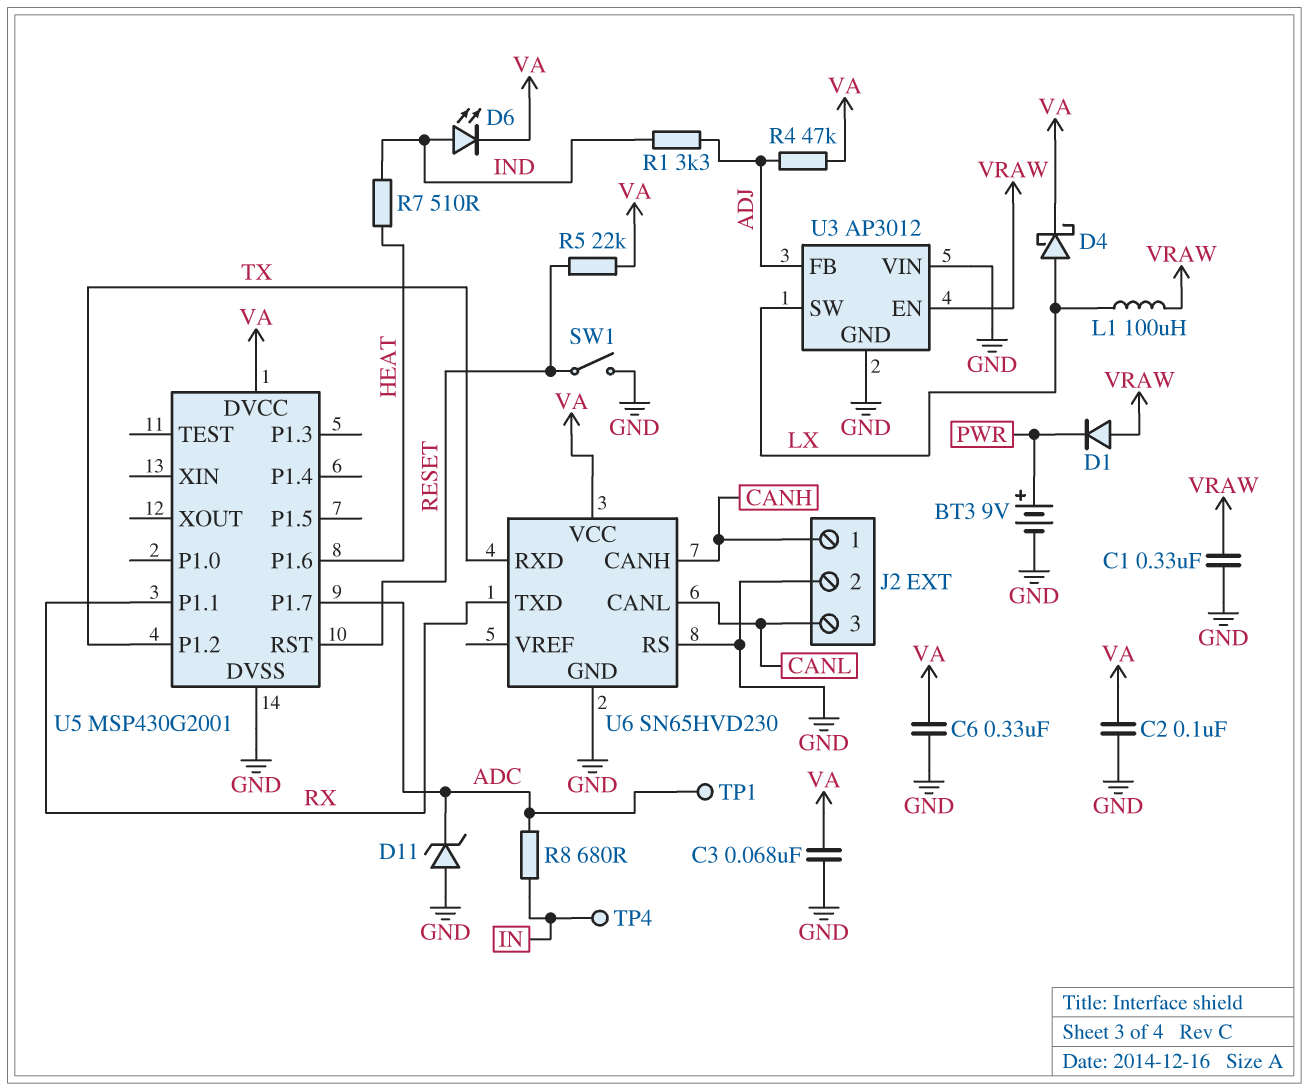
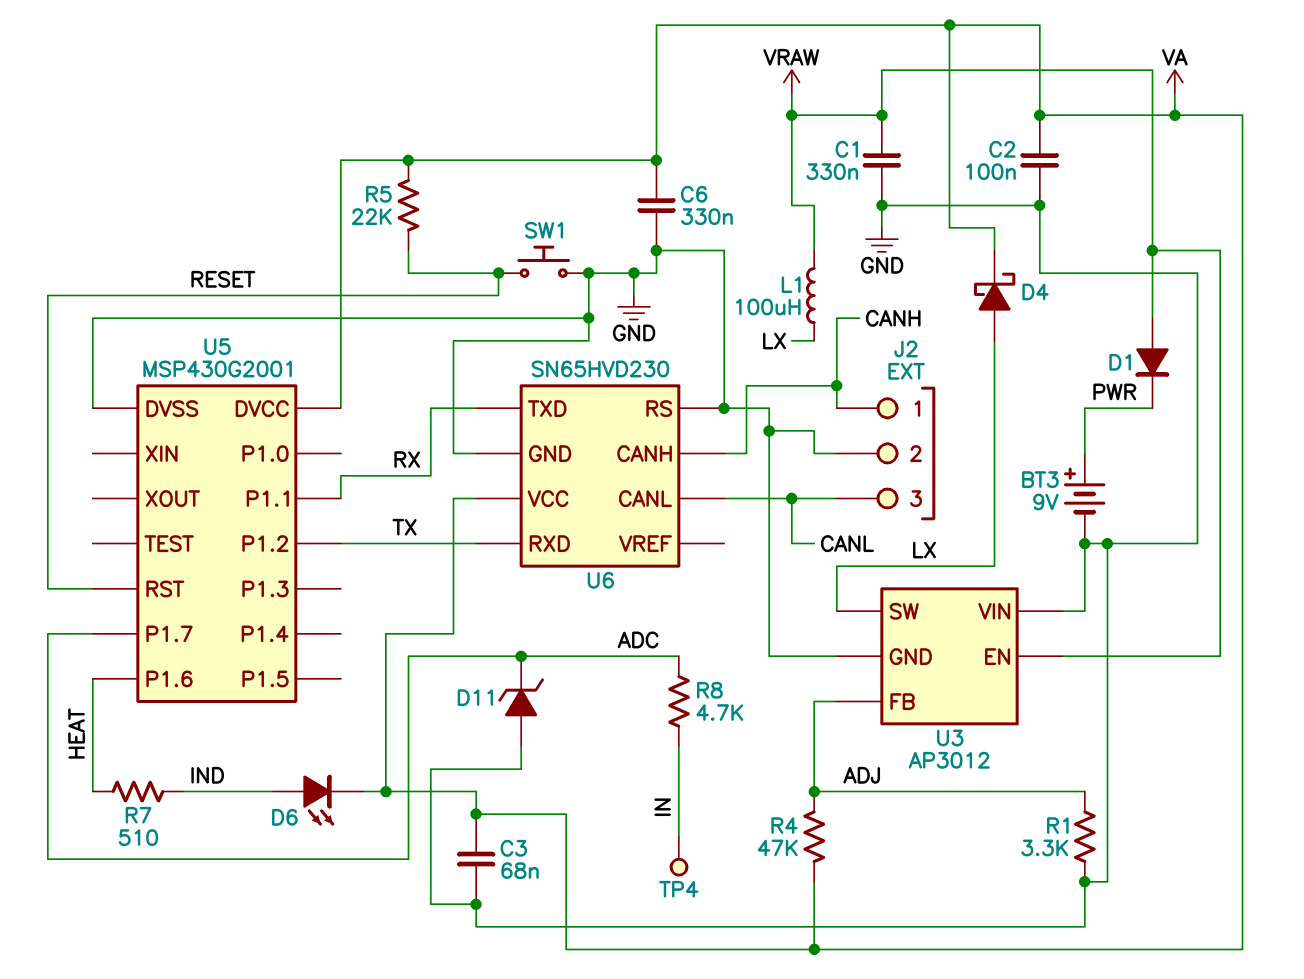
R1: 3.3k (ADJ, IND) -> 3.3k (ADJ, GND)
R8: 680 (ADC, IN) -> 4.7k (ADC, IN)
SW1: switch (GND, RESET) -> button (GND, RESET)
TP1: test point (ADC) -> none

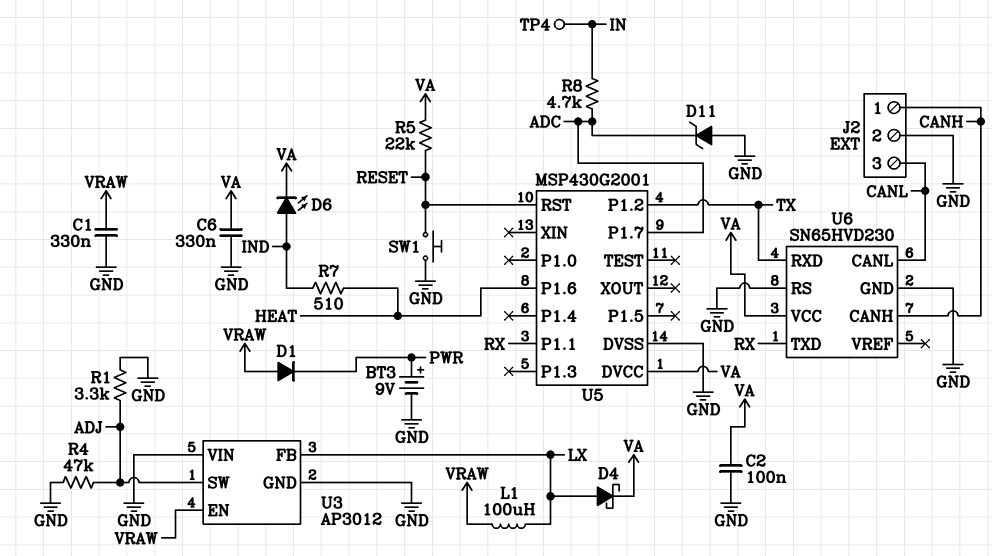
C3: 68nF (GND, VA) -> none
R4: 47k (ADJ, VA) -> 47k (ADJ, GND)
U3 pin FB: ADJ -> LX
U3 pin SW: LX -> ADJ

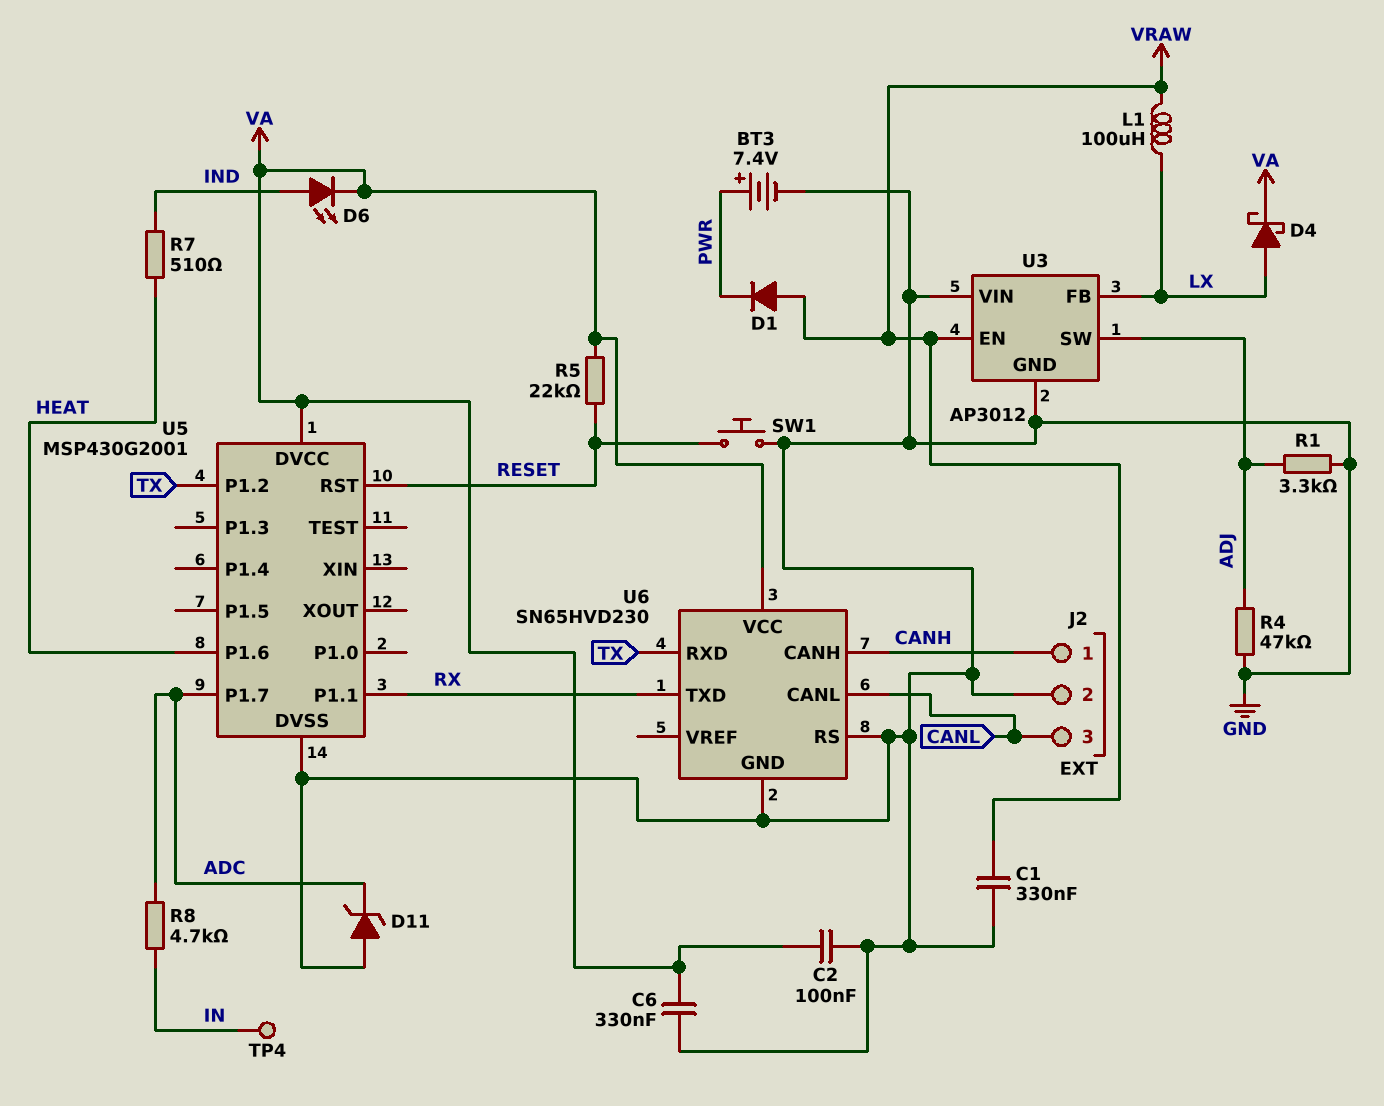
BT3: 9V (plus PWR, minus GND) -> 7.4V (plus PWR, minus GND)

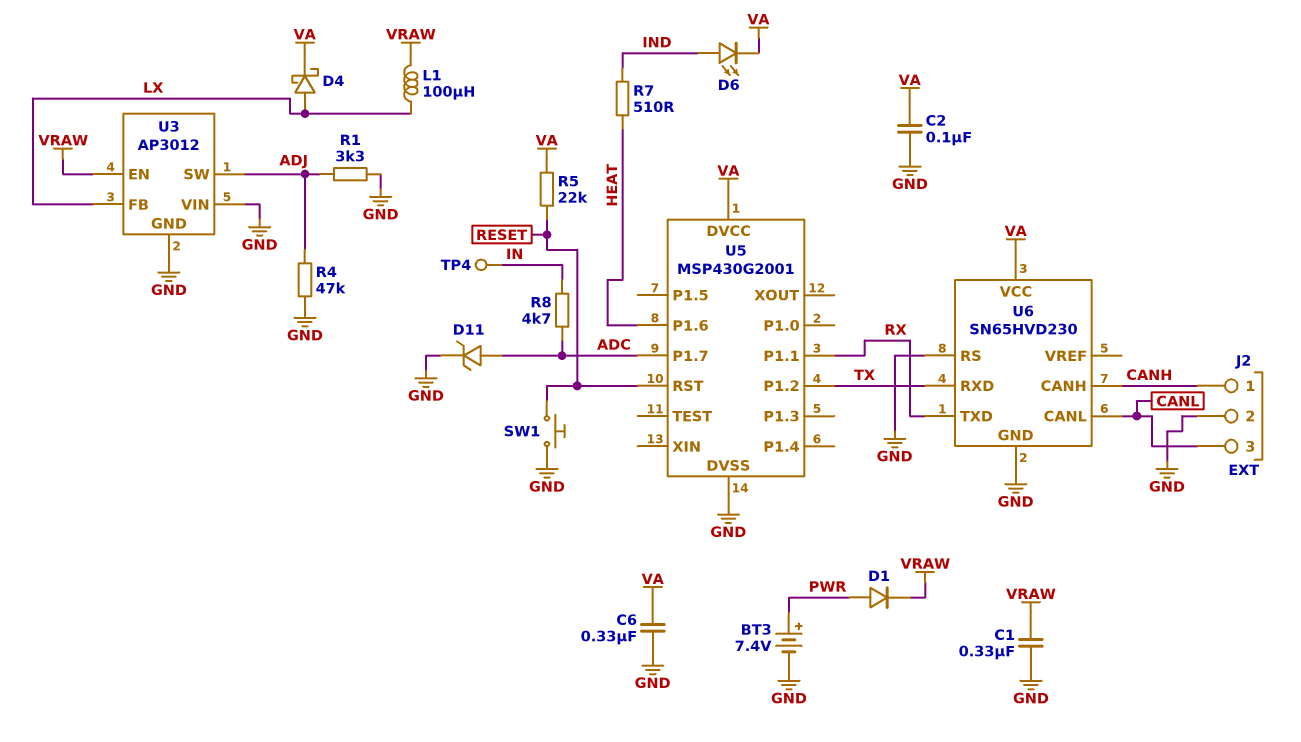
D1: diode (A VRAW, K PWR) -> diode (A PWR, K VRAW)
D11: zener (A GND, K ADC) -> zener (A ADC, K GND)

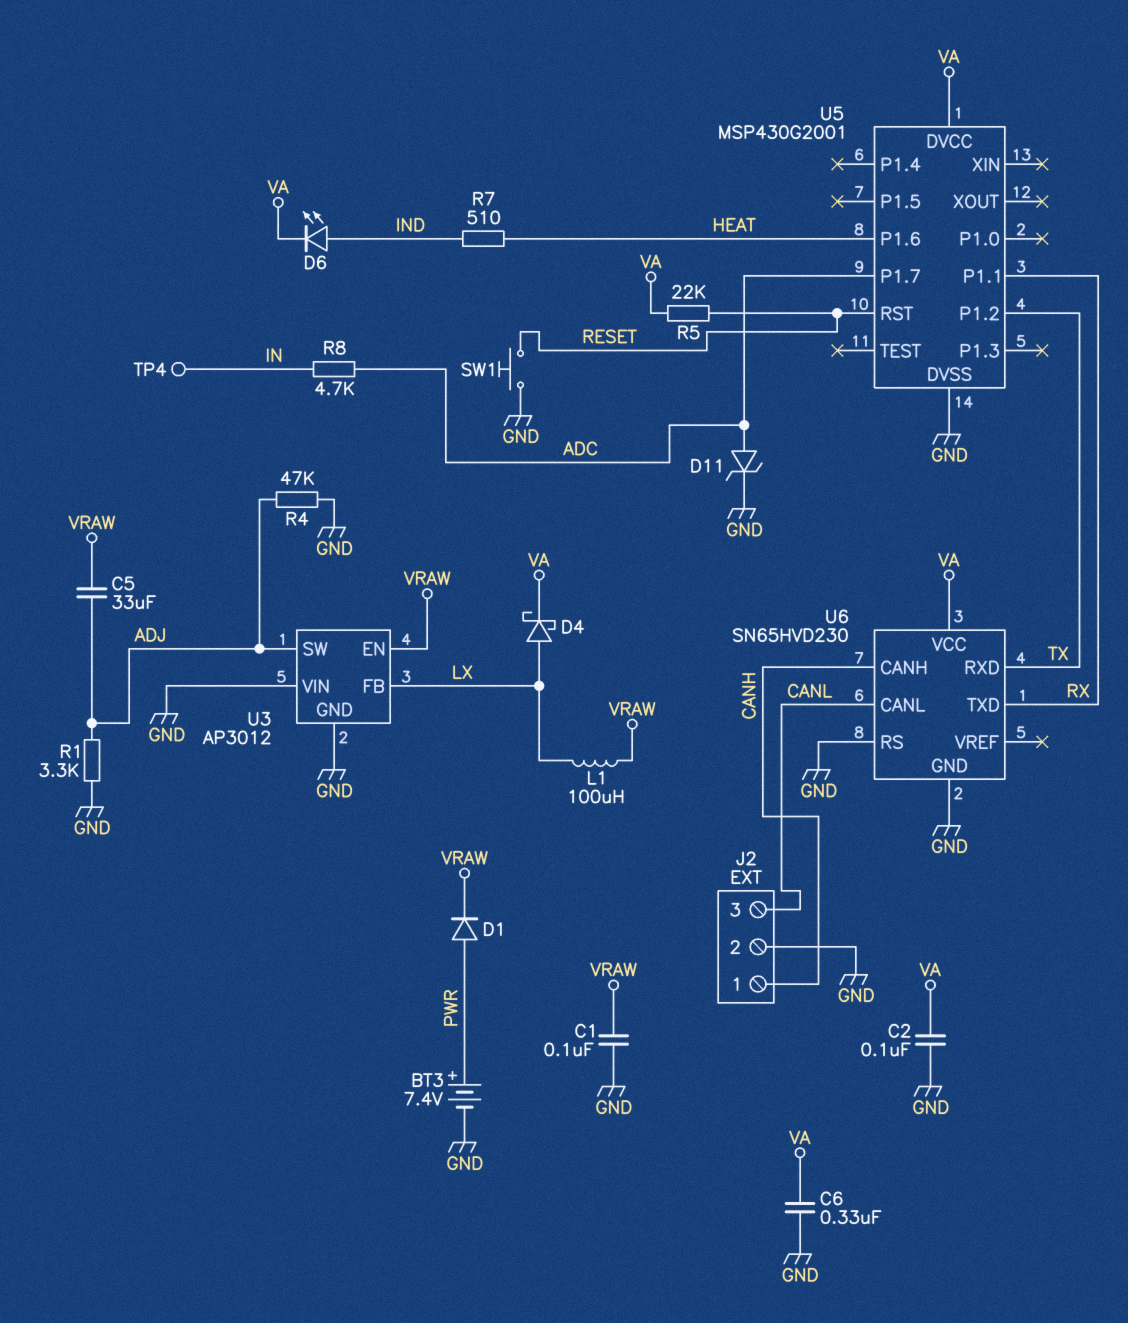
C1: 330nF (GND, VRAW) -> 100nF (GND, VRAW)
C5: none -> 33uF (ADJ, VRAW)

